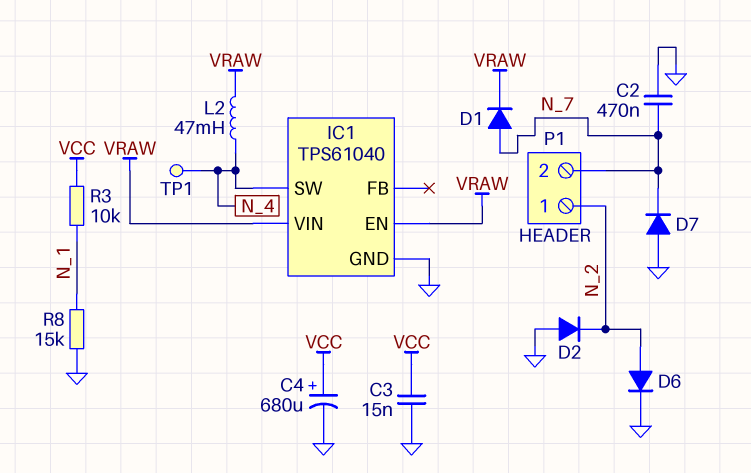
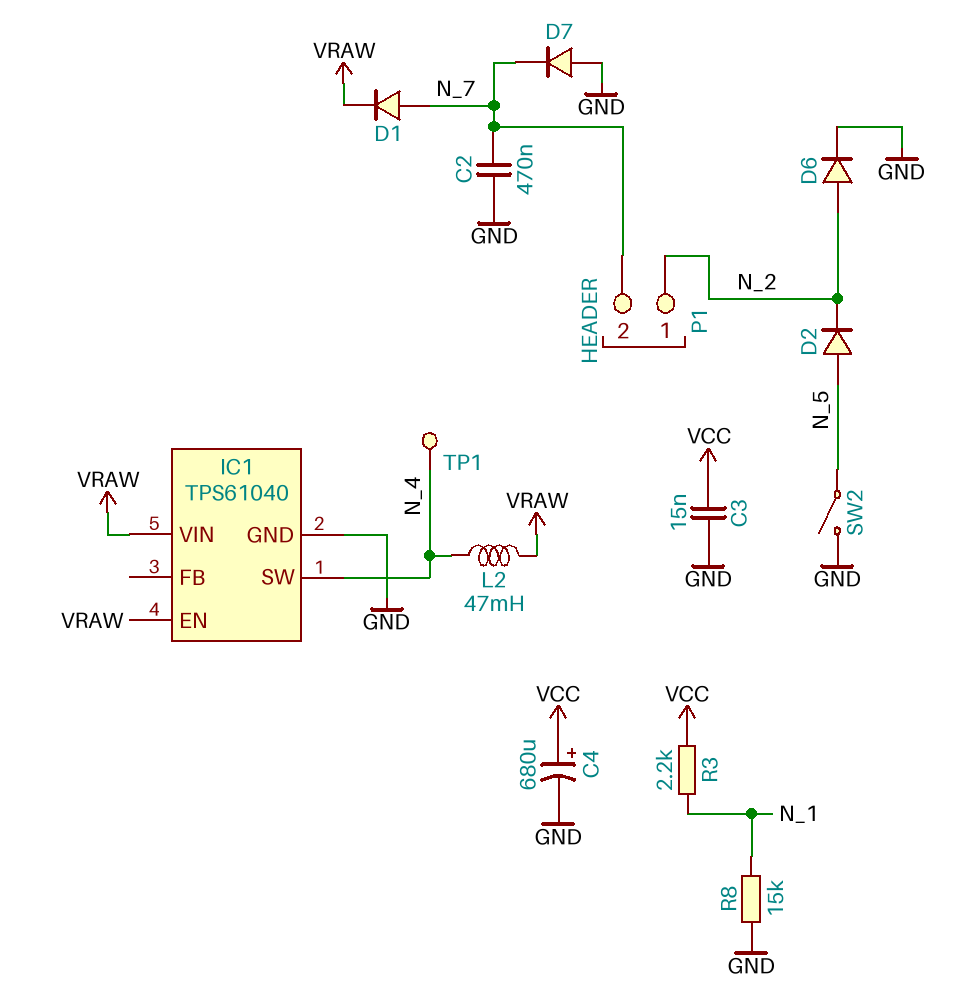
D2: diode (A GND, K N_2) -> diode (A N_5, K N_2)
R3: 10k (N_1, VCC) -> 2.2k (N_1, VCC)
SW2: none -> switch (GND, N_5)

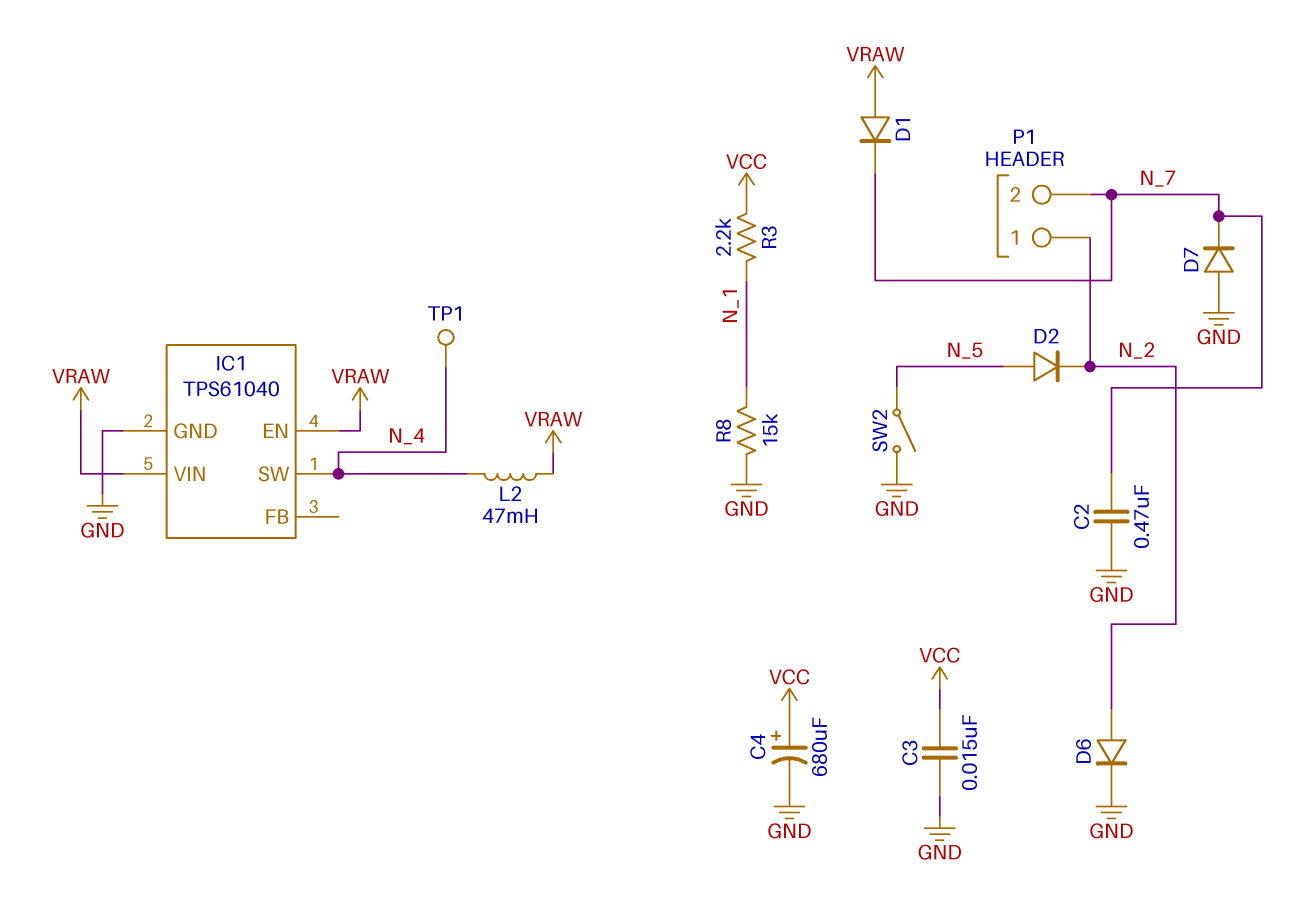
D1: diode (A N_7, K VRAW) -> diode (A VRAW, K N_7)

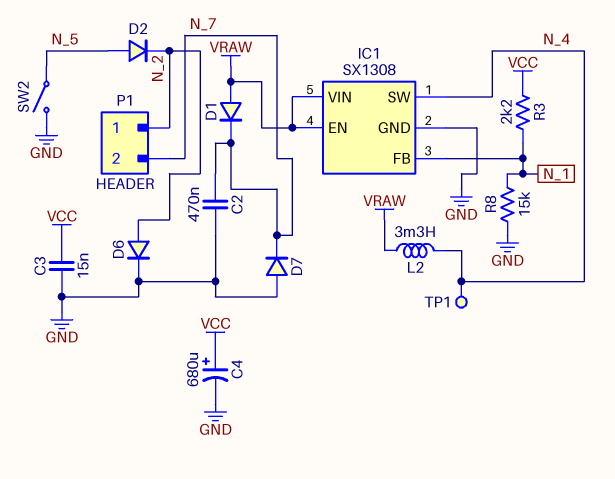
IC1: TPS61040 -> SX1308
IC1 pin FB: none -> N_1
L2: 47mH (N_4, VRAW) -> 3.3mH (N_4, VRAW)

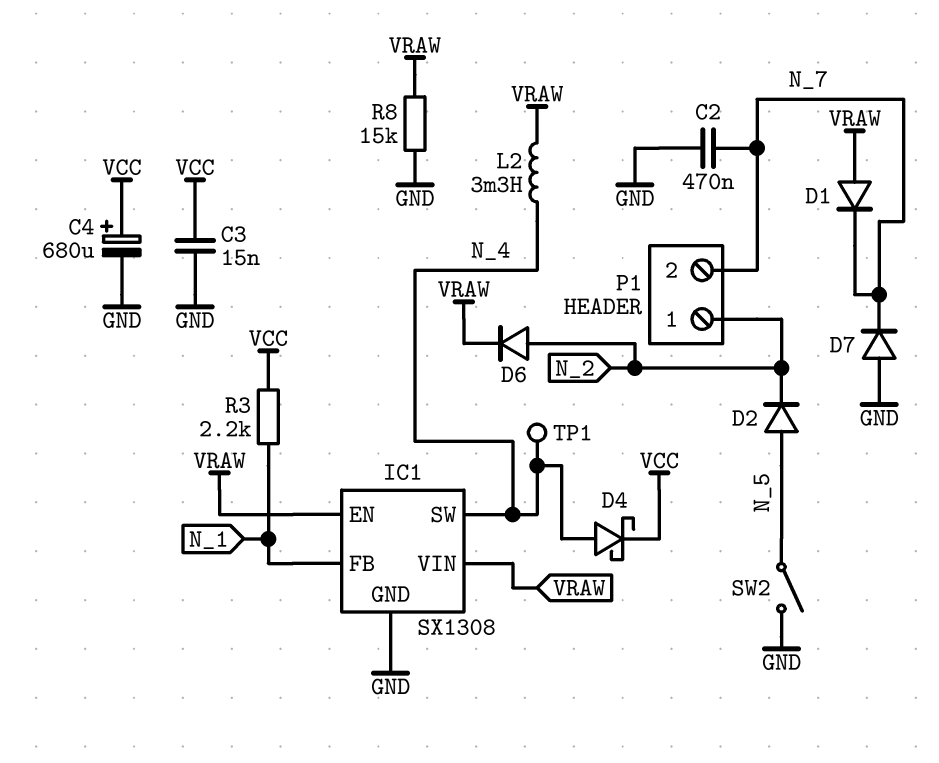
D4: none -> schottky (A N_4, K VCC)
D6: diode (A N_2, K GND) -> diode (A N_2, K VRAW)
R8: 15k (GND, N_1) -> 15k (GND, VRAW)

